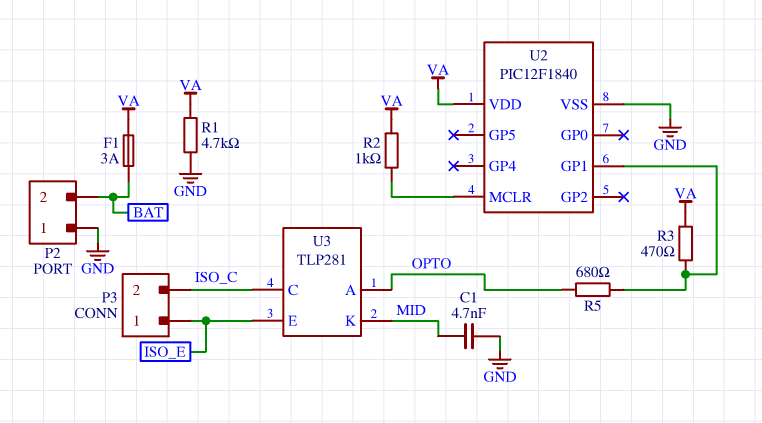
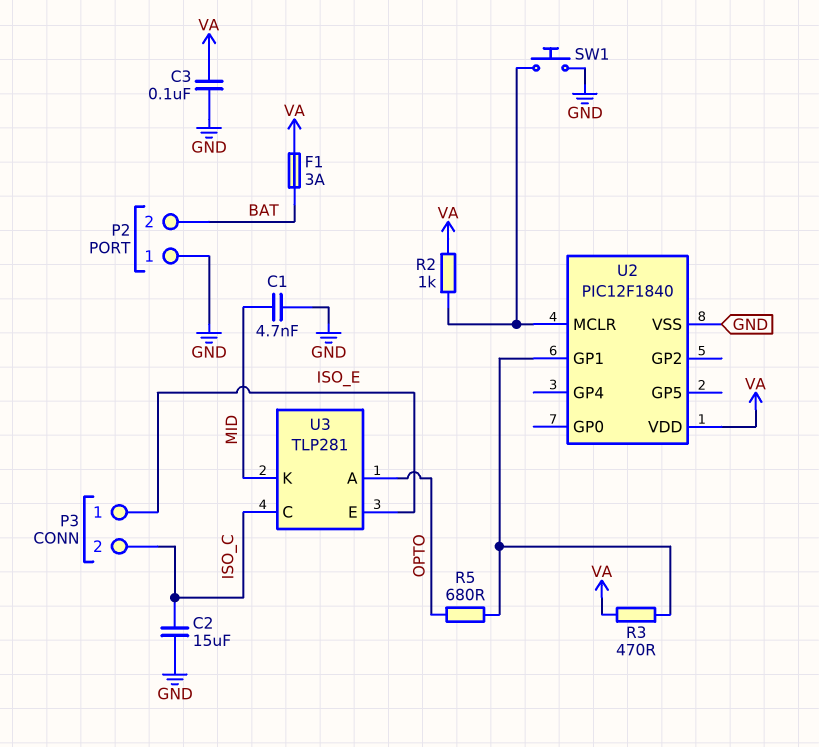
C2: none -> 15uF (GND, ISO_C)
C3: none -> 100nF (GND, VA)
R1: 4.7k (GND, VA) -> none
SW1: none -> button (GND, U2/MCLR)

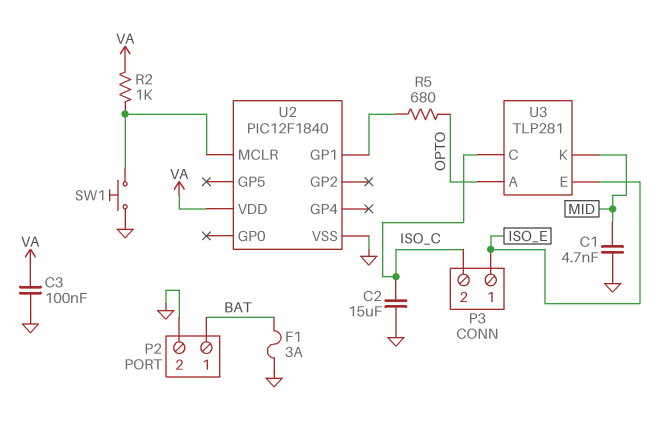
F1: 3A (BAT, VA) -> 3A (BAT, GND)
P2 pin 1: GND -> BAT
P2 pin 2: BAT -> GND
R3: 470 (U2/GP1, VA) -> none

